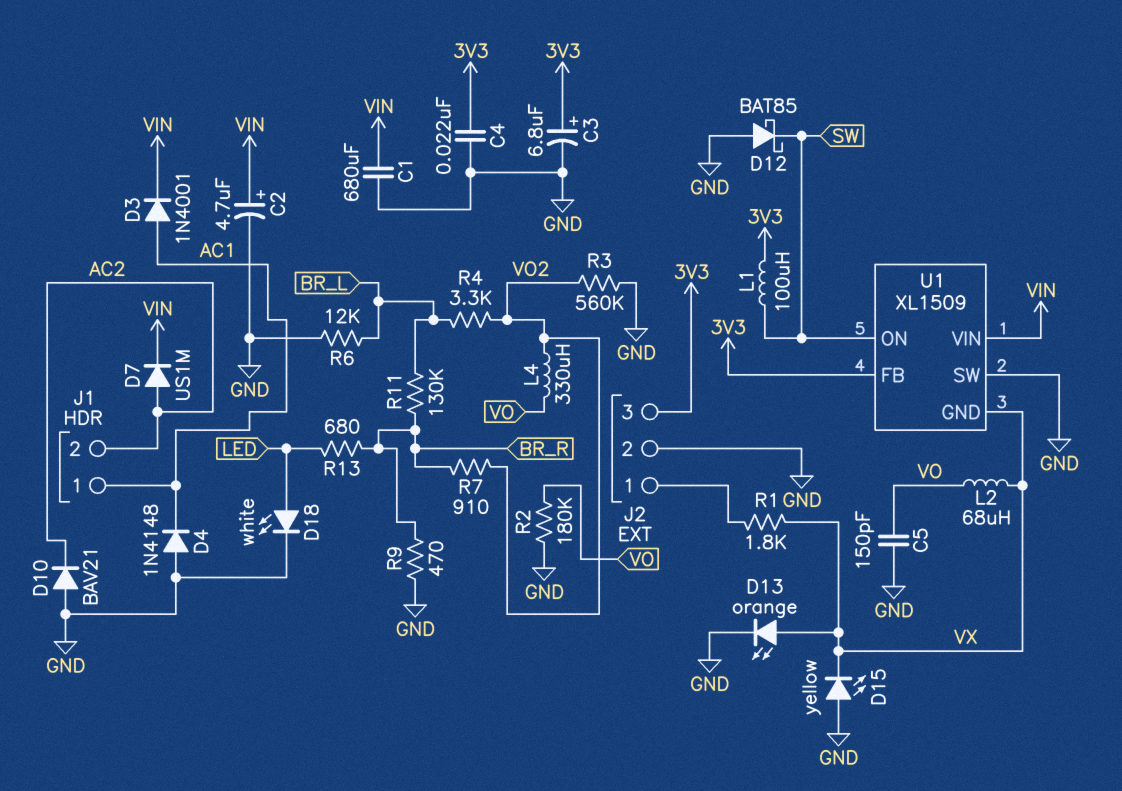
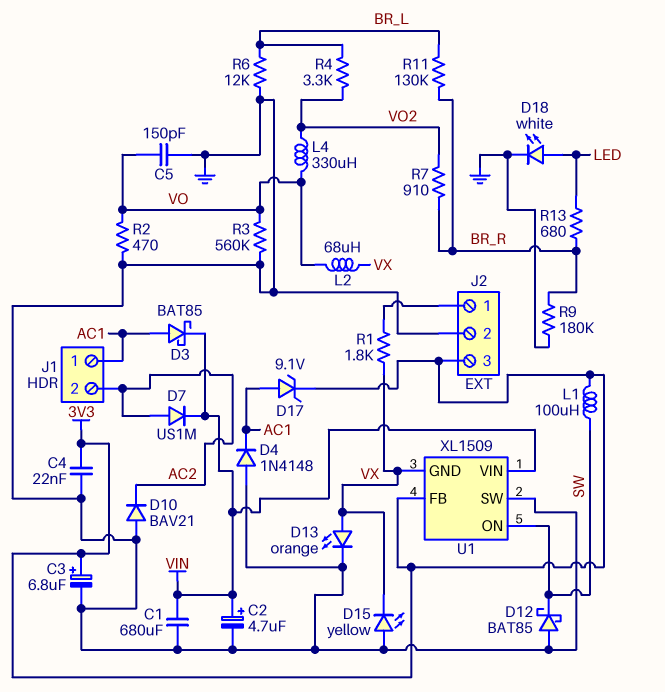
D3: diode 1N4001 (A AC1, K VIN) -> schottky BAT85 (A AC1, K VIN)
D17: none -> zener 9.1V (A AC1, K 3V3)
R2: 180k (GND, VO) -> 470 (GND, VO)
R3: 560k (GND, VO2) -> 560k (GND, VO)
R9: 470 (BR_R, GND) -> 180k (BR_R, GND)

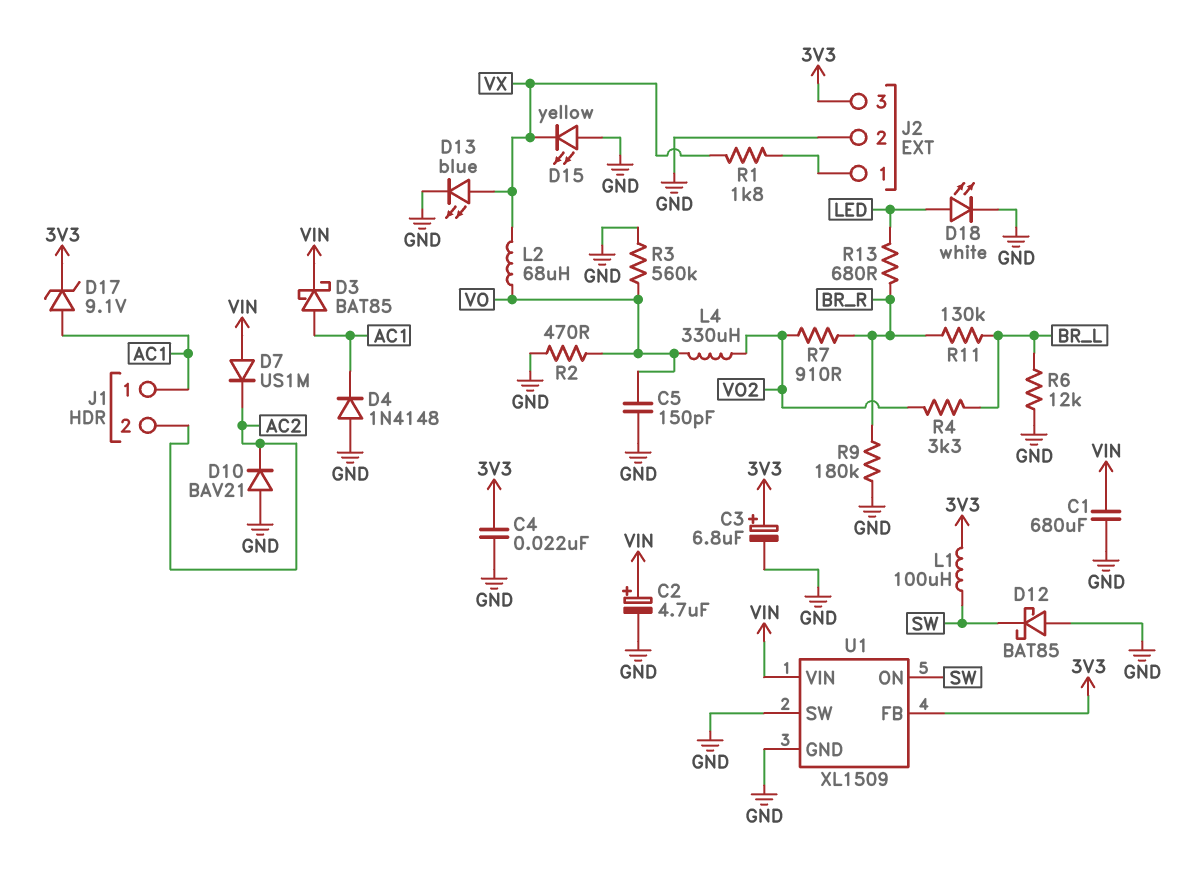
D7: diode US1M (A AC2, K VIN) -> diode US1M (A VIN, K AC2)
D13: LED orange (A VX, K GND) -> LED blue (A VX, K GND)
U1 pin GND: VX -> GND

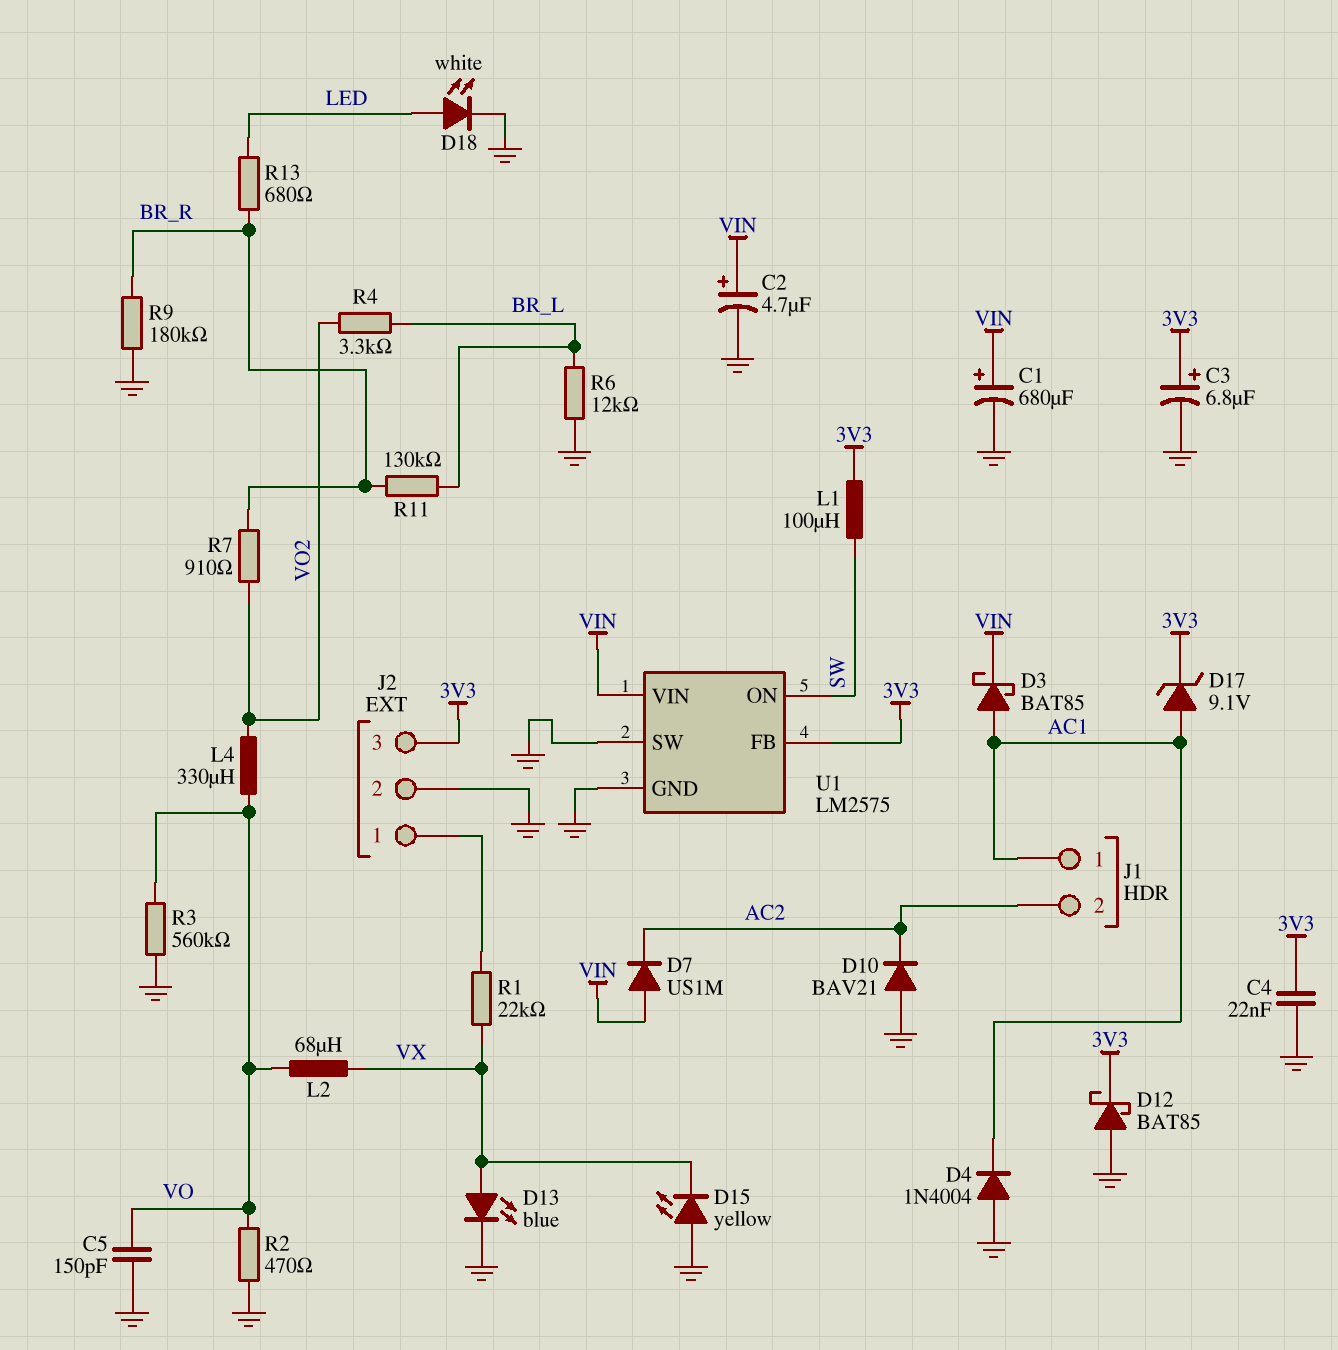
C1: 680uF (GND, VIN) -> 680uF (plus VIN, minus GND)
D4: diode 1N4148 (A GND, K AC1) -> diode 1N4004 (A GND, K AC1)
D12: schottky BAT85 (A GND, K SW) -> schottky BAT85 (A GND, K 3V3)
R1: 1.8k (J2/1, VX) -> 22k (J2/1, VX)
U1: XL1509 -> LM2575

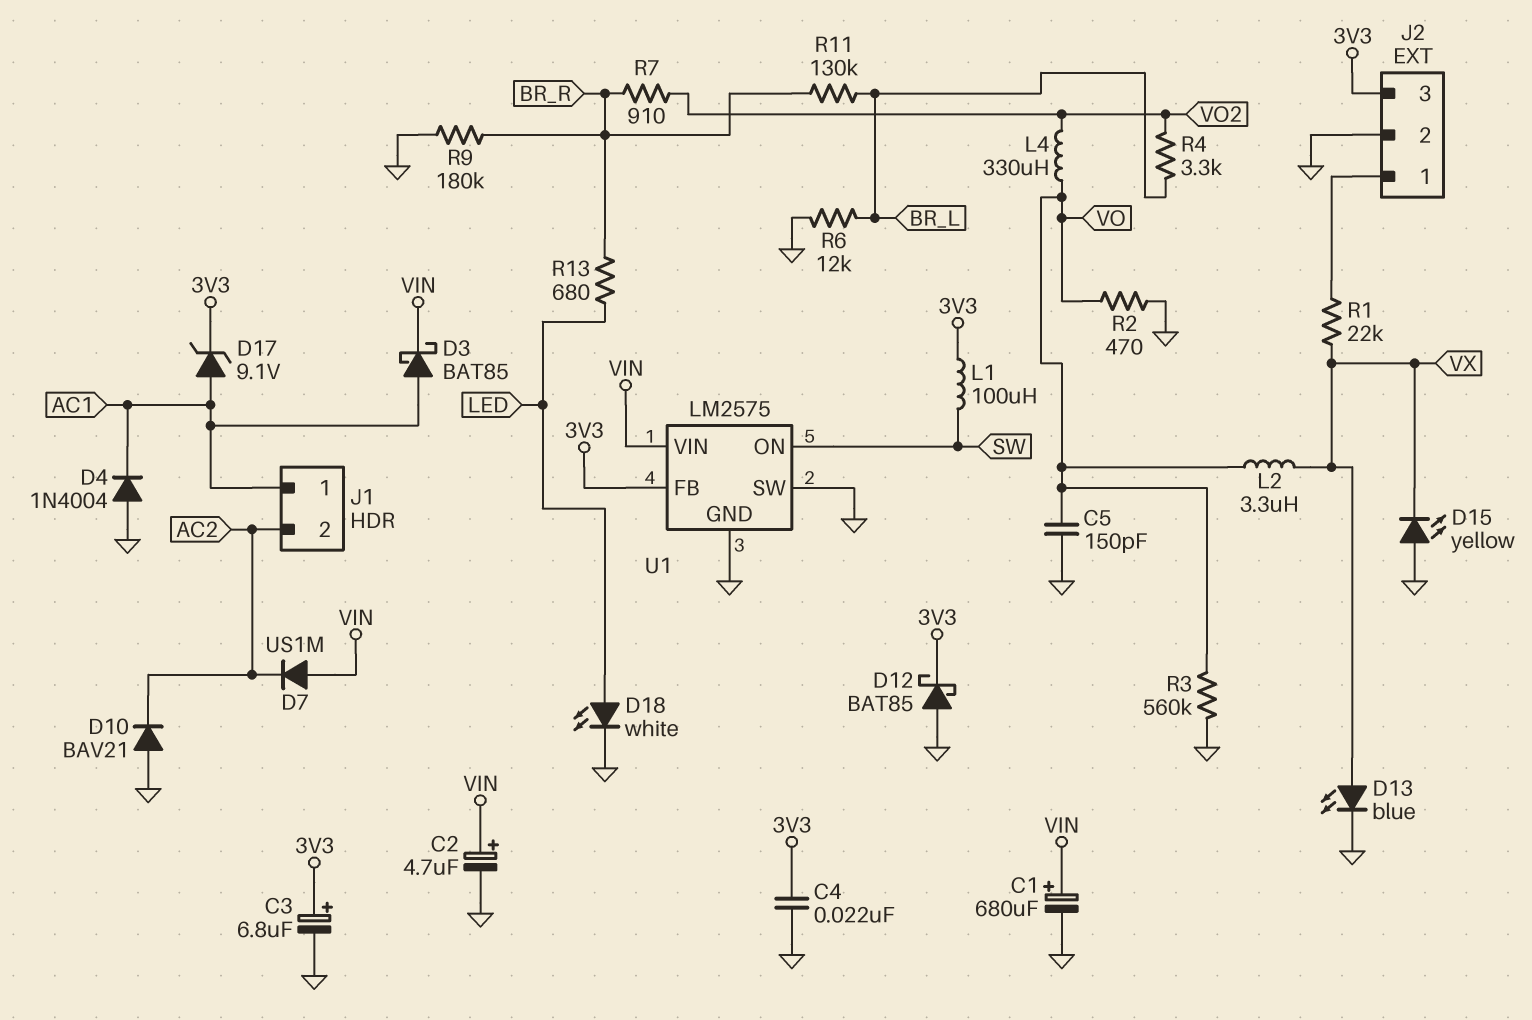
L2: 68uH (VO, VX) -> 3.3uH (VO, VX)

